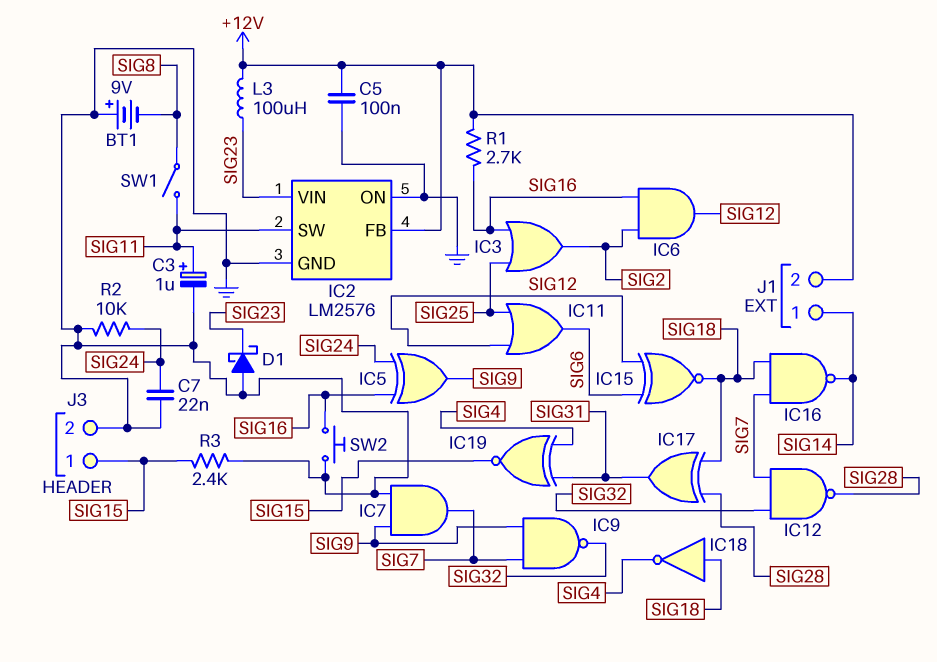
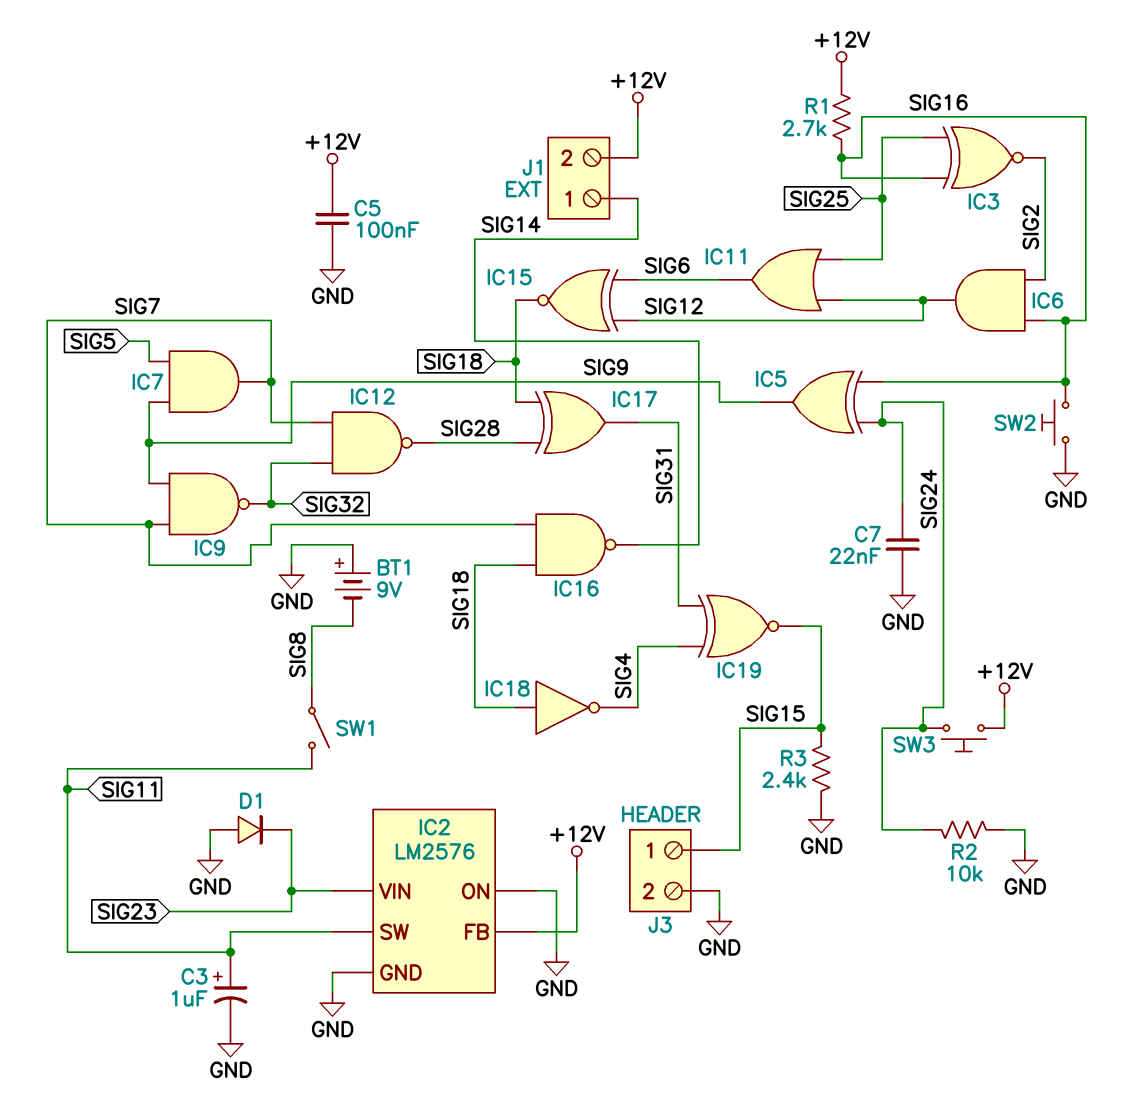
D1: schottky (A GND, K SIG23) -> diode (A GND, K SIG23)
IC3: OR (in SIG16, in SIG25, out SIG2) -> XNOR (in SIG16, in SIG25, out SIG2)
IC7: AND (in GND, in SIG9, out SIG7) -> AND (in SIG5, in SIG9, out SIG7)
L3: 100uH (+12V, SIG23) -> none
SW3: none -> button (+12V, SIG24)

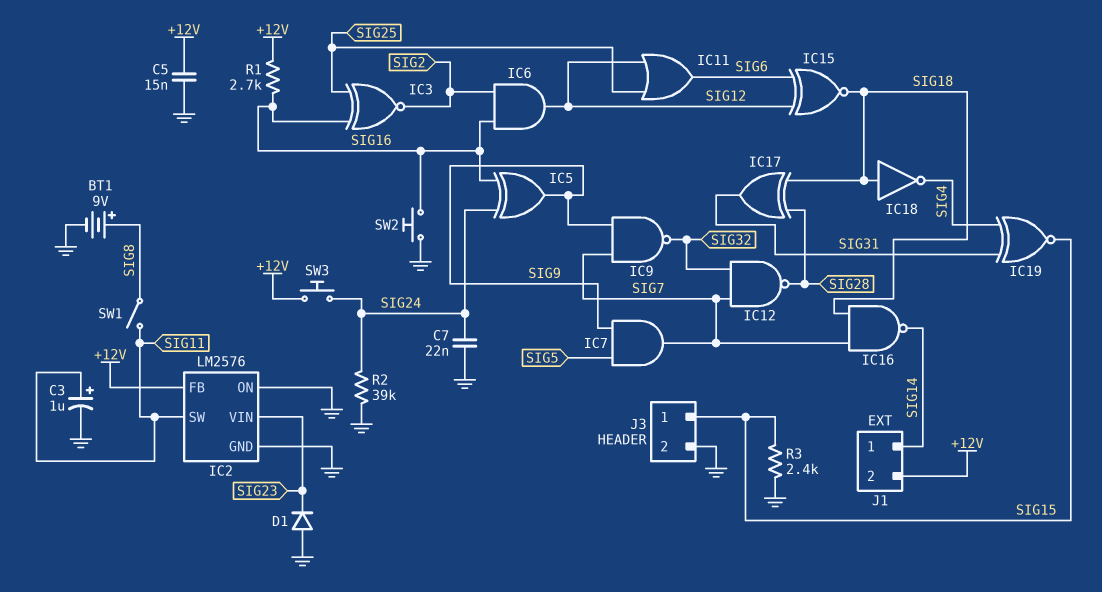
BT1: 9V (plus GND, minus SIG8) -> 9V (plus SIG8, minus GND)
C5: 100nF (+12V, GND) -> 15nF (+12V, GND)
R2: 10k (GND, SIG24) -> 39k (GND, SIG24)

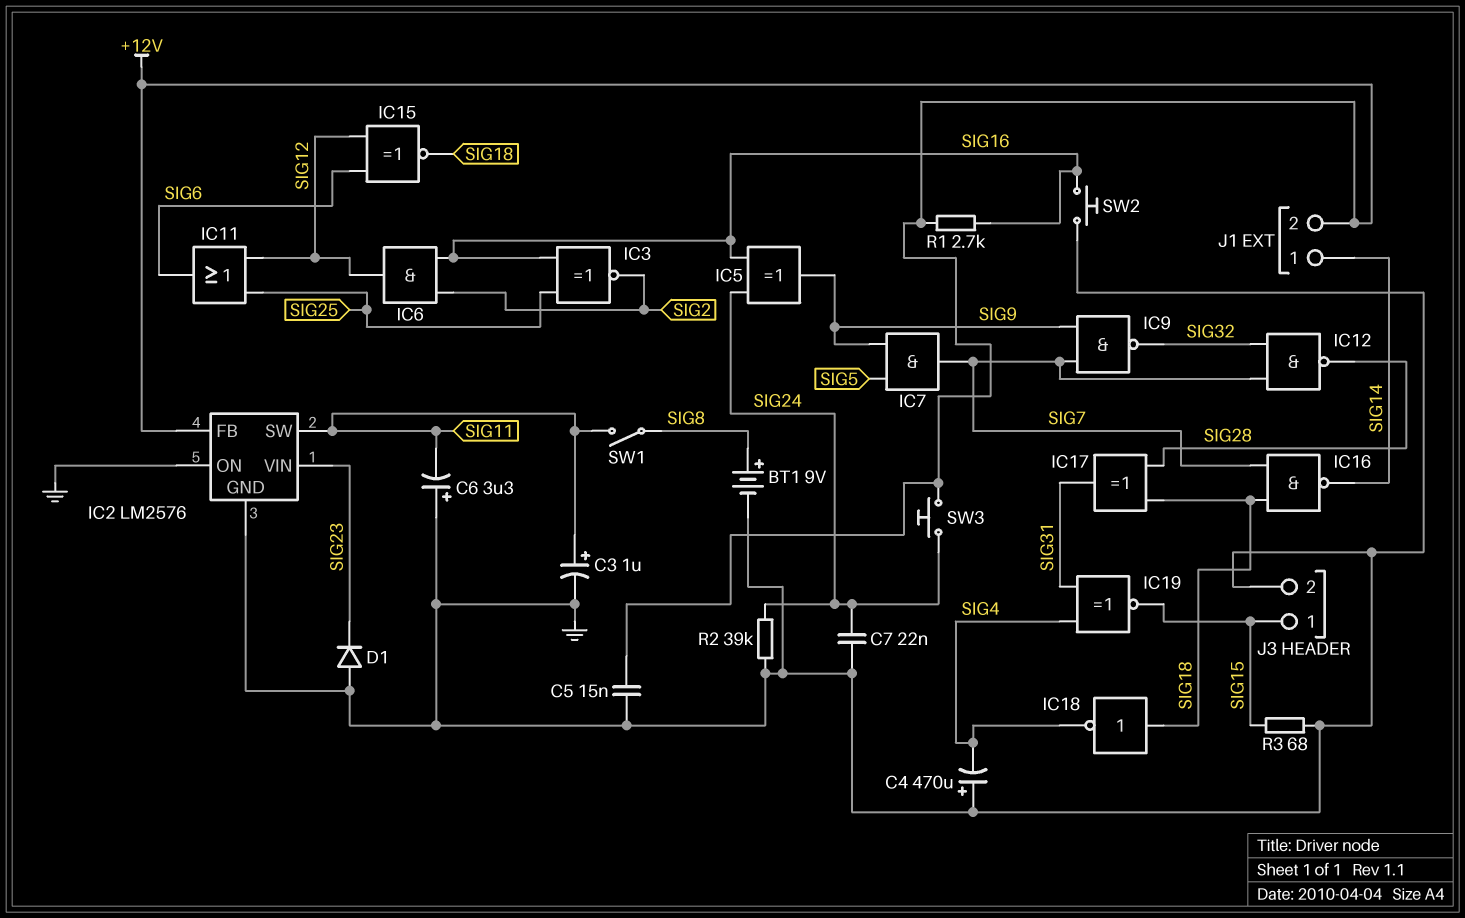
C4: none -> 470uF (plus GND, minus SIG4)
C6: none -> 3.3uF (plus GND, minus SIG11)
R3: 2.4k (GND, SIG15) -> 68 (GND, SIG15)

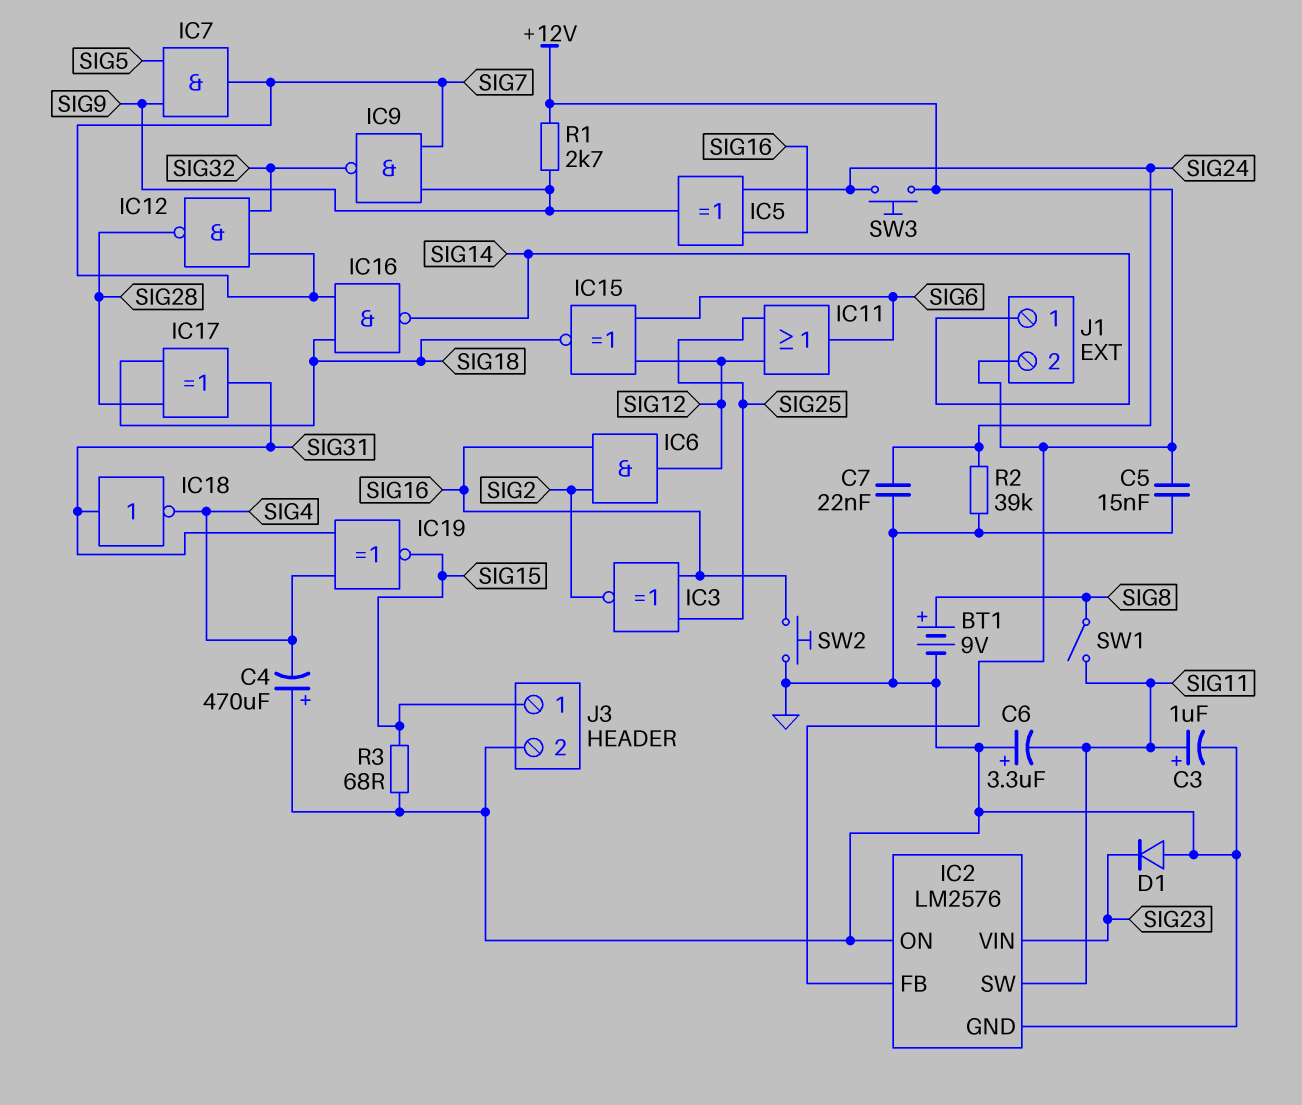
IC18: NOT (in SIG18, out SIG4) -> NOT (in SIG31, out SIG4)
R1: 2.7k (+12V, SIG16) -> 2.7k (+12V, SIG9)

